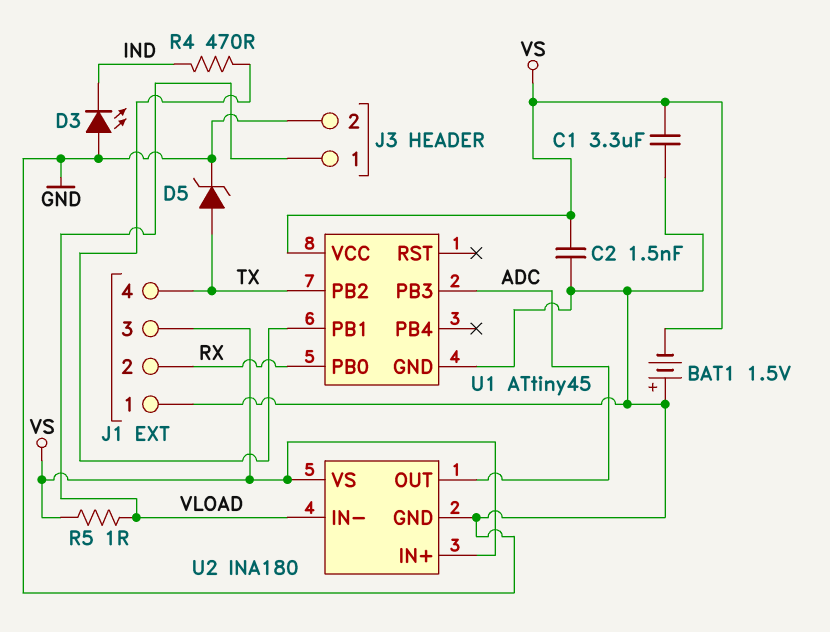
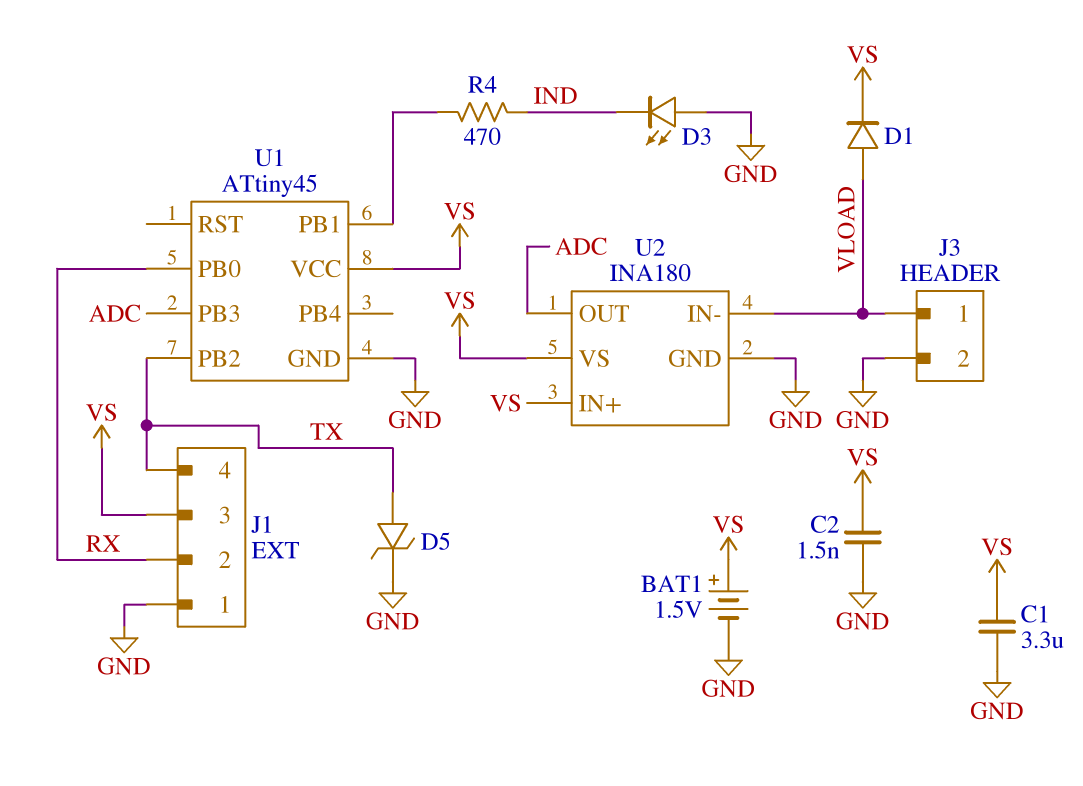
BAT1: 1.5V (plus GND, minus VS) -> 1.5V (plus VS, minus GND)
D1: none -> diode (A VLOAD, K VS)
R5: 1 (VLOAD, VS) -> none

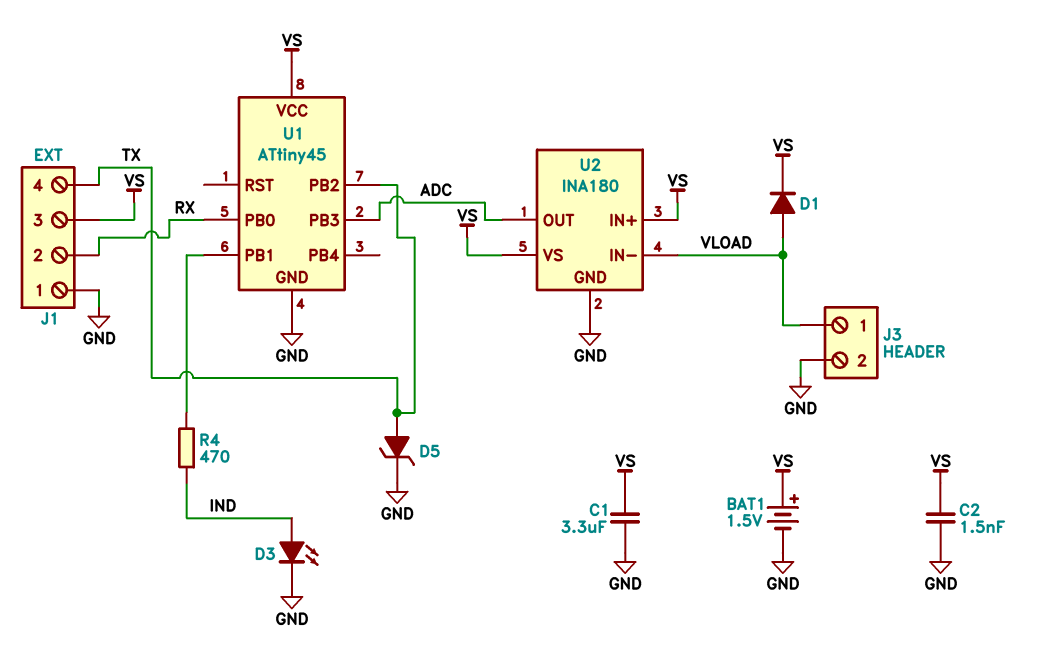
D3: LED (A GND, K IND) -> LED (A IND, K GND)

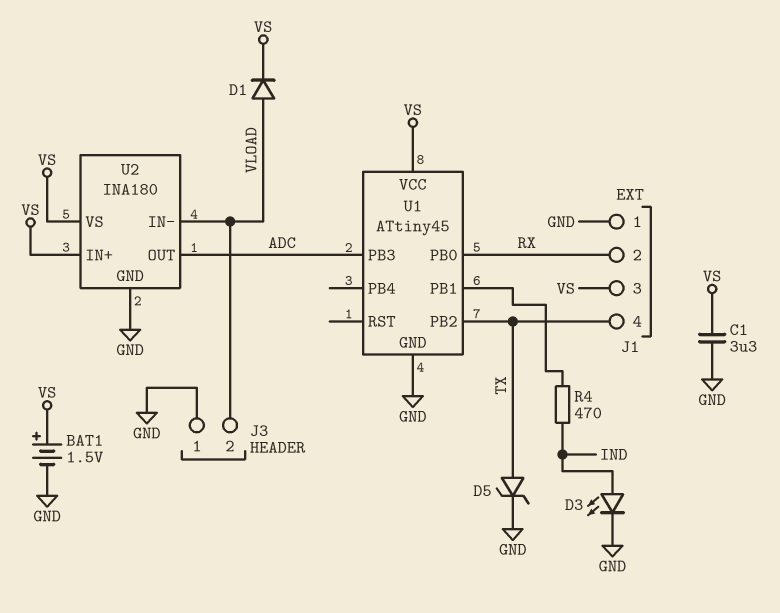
C2: 1.5nF (GND, VS) -> none
J3 pin 1: VLOAD -> GND
J3 pin 2: GND -> VLOAD

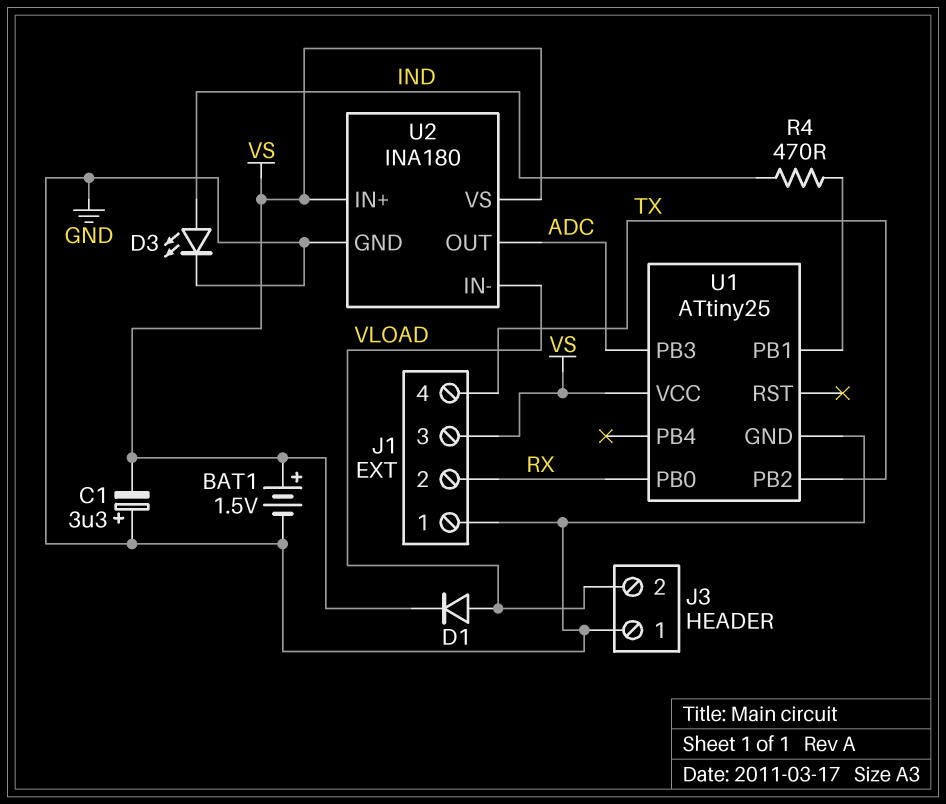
C1: 3.3uF (GND, VS) -> 3.3uF (plus GND, minus VS)
D5: zener (A TX, K GND) -> none
U1: ATtiny45 -> ATtiny25

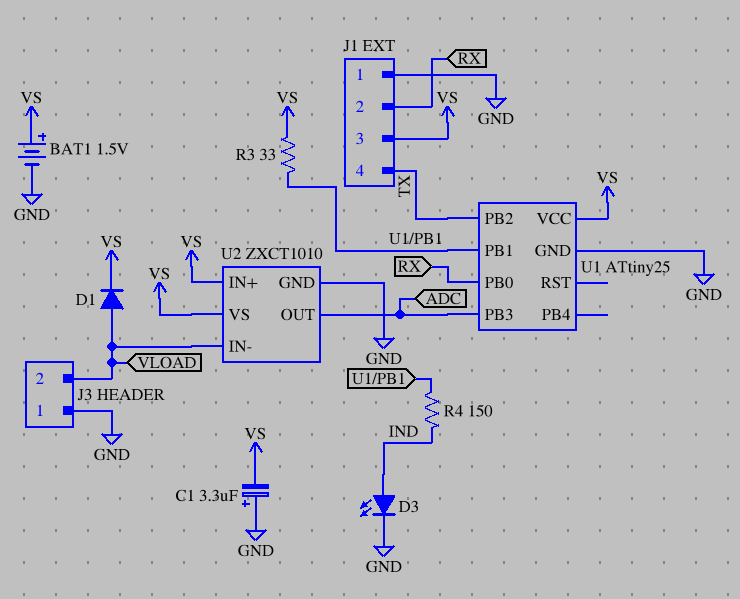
R3: none -> 33 (U1/PB1, VS)
R4: 470 (IND, U1/PB1) -> 150 (IND, U1/PB1)
U2: INA180 -> ZXCT1010

